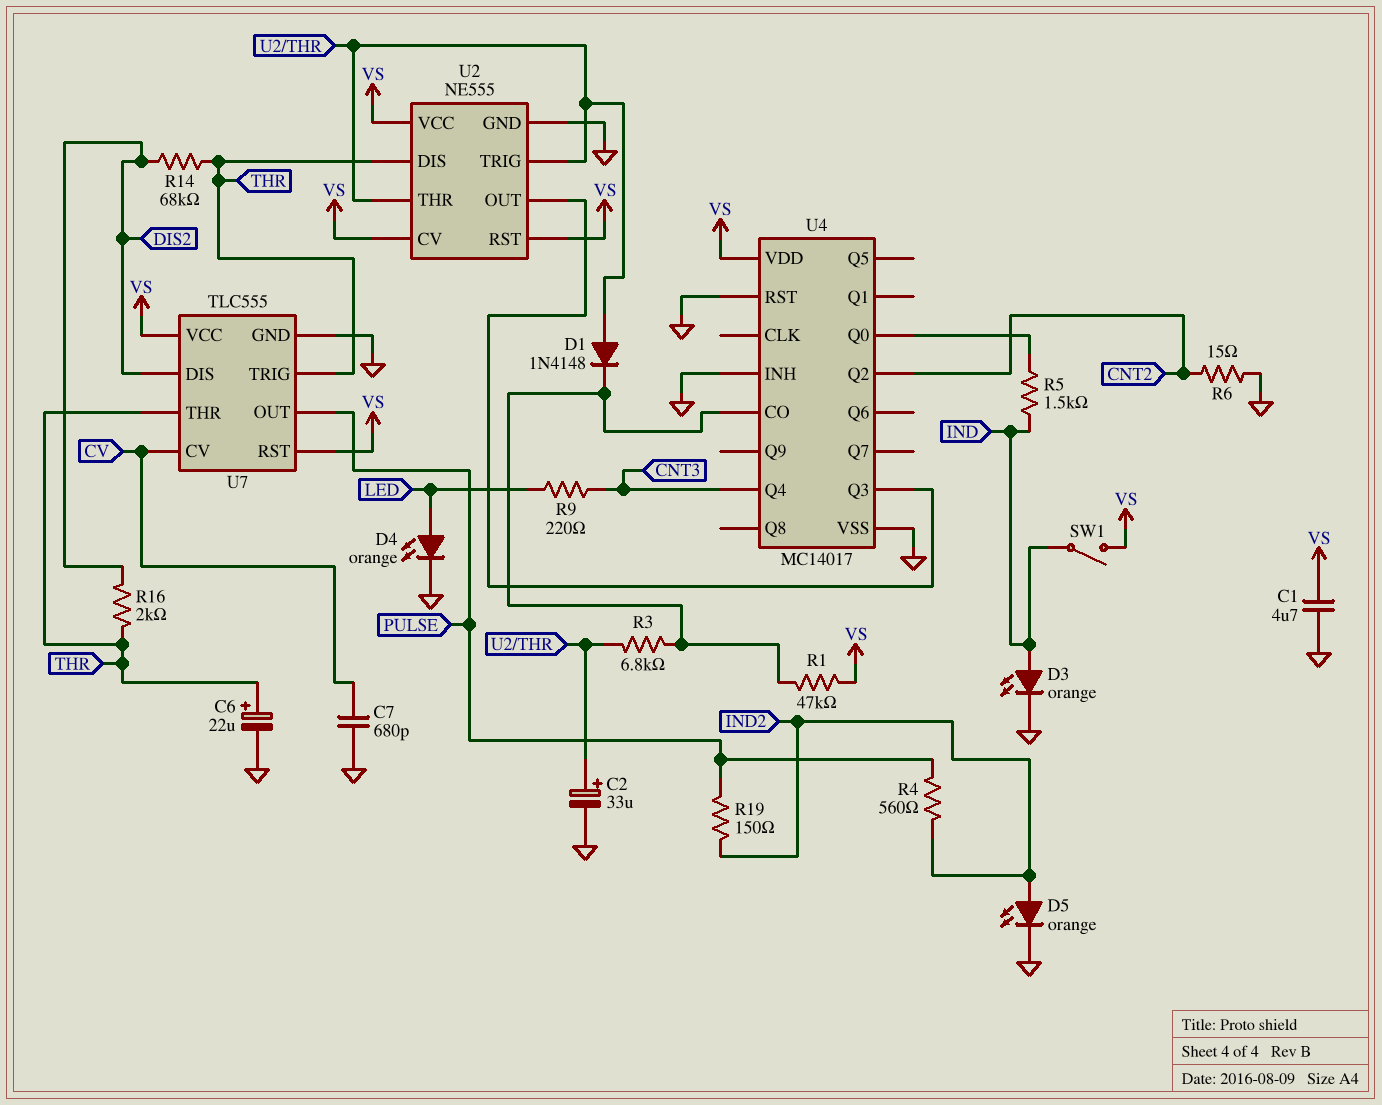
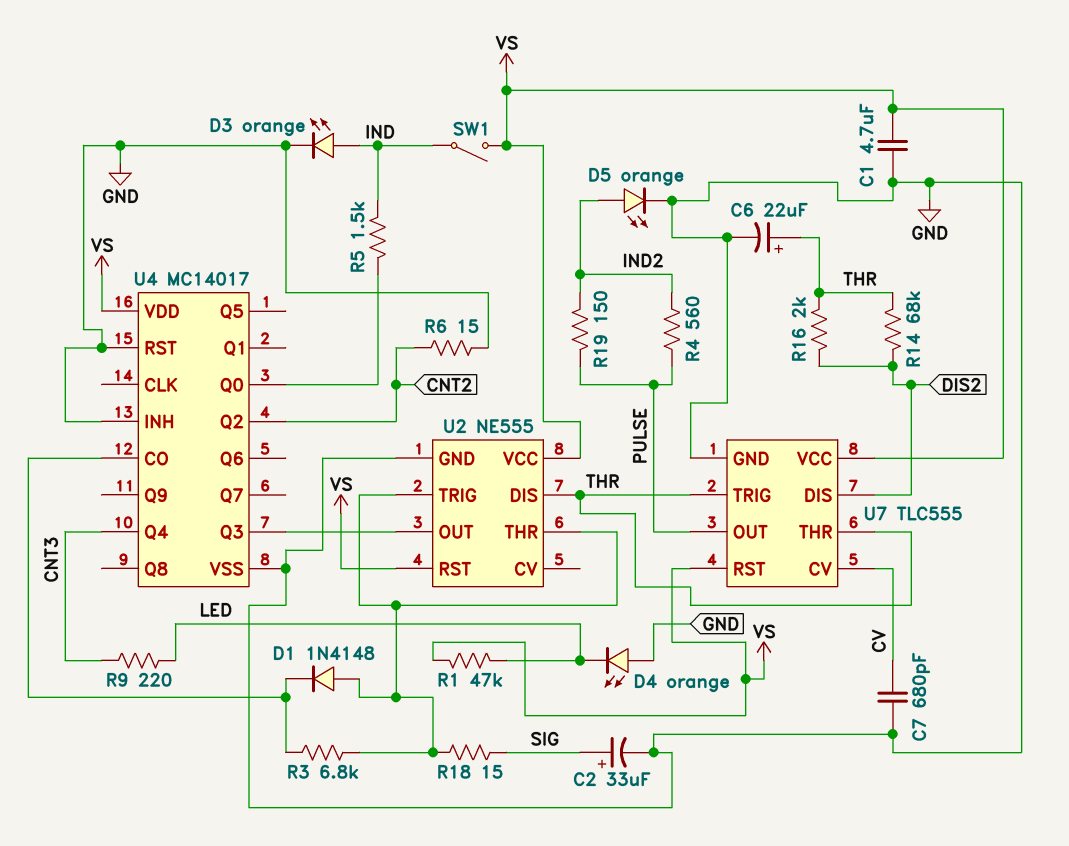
C2: 33uF (plus U2/THR, minus GND) -> 33uF (plus SIG, minus GND)
D4: LED orange (A LED, K GND) -> LED orange (A GND, K LED)
R1: 47k (U4/CO, VS) -> 47k (LED, VS)
R18: none -> 15 (SIG, U2/THR)
U2 pin CV: VS -> none

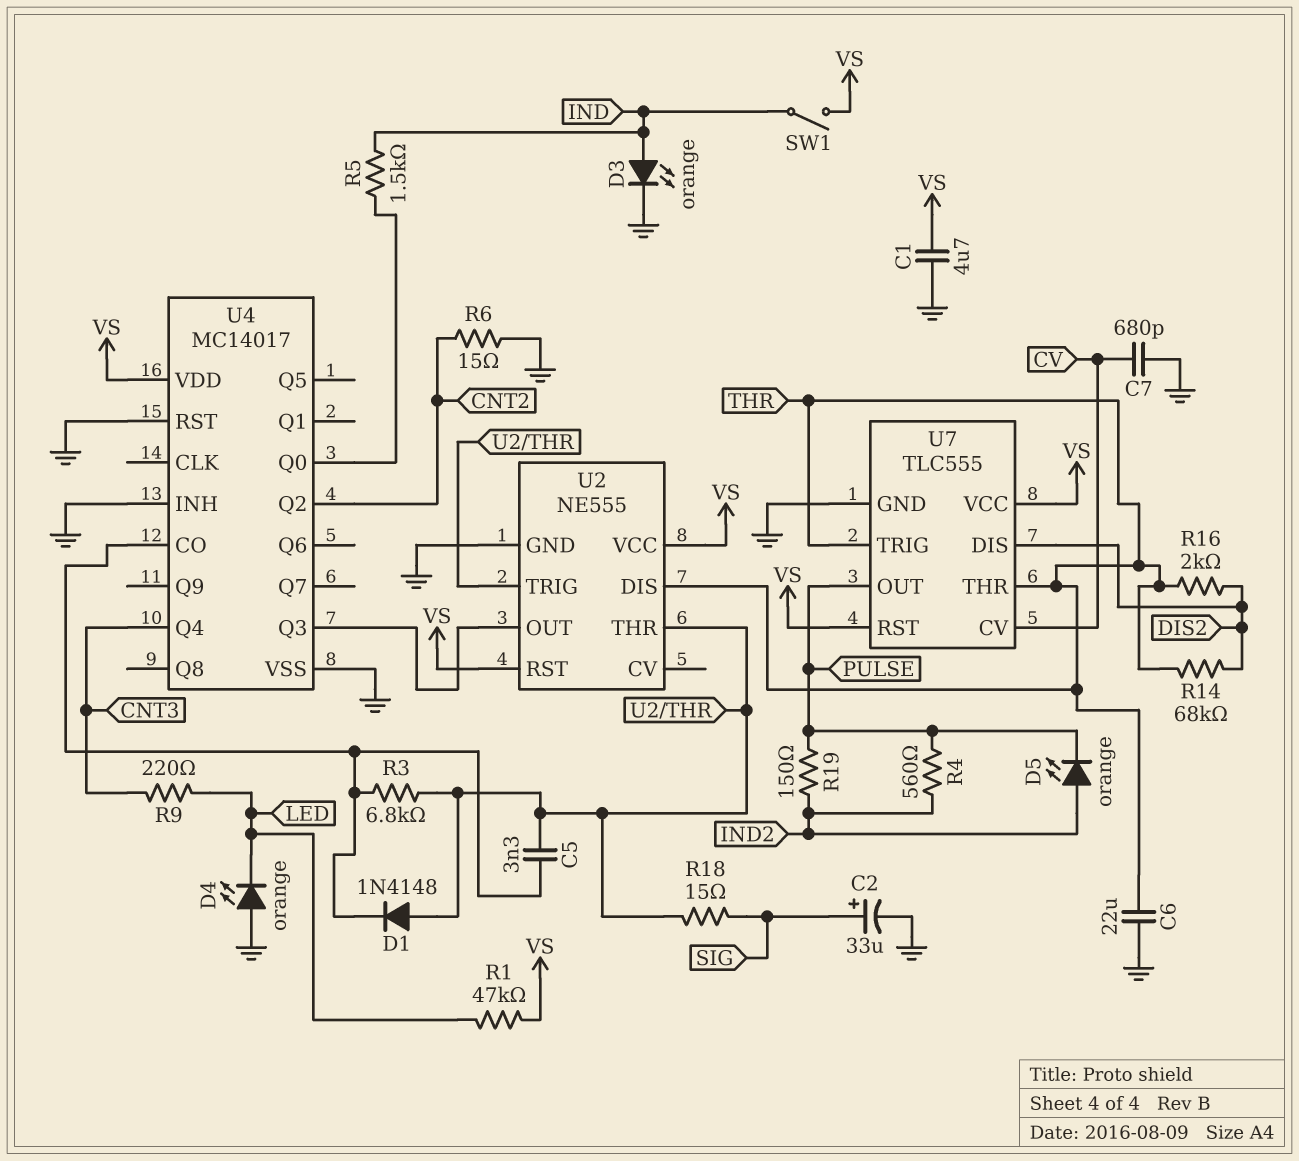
C5: none -> 3.3nF (U2/THR, U4/CO)
C6: 22uF (plus THR, minus GND) -> 22uF (GND, THR)
D5: LED orange (A IND2, K GND) -> LED orange (A IND2, K PULSE)

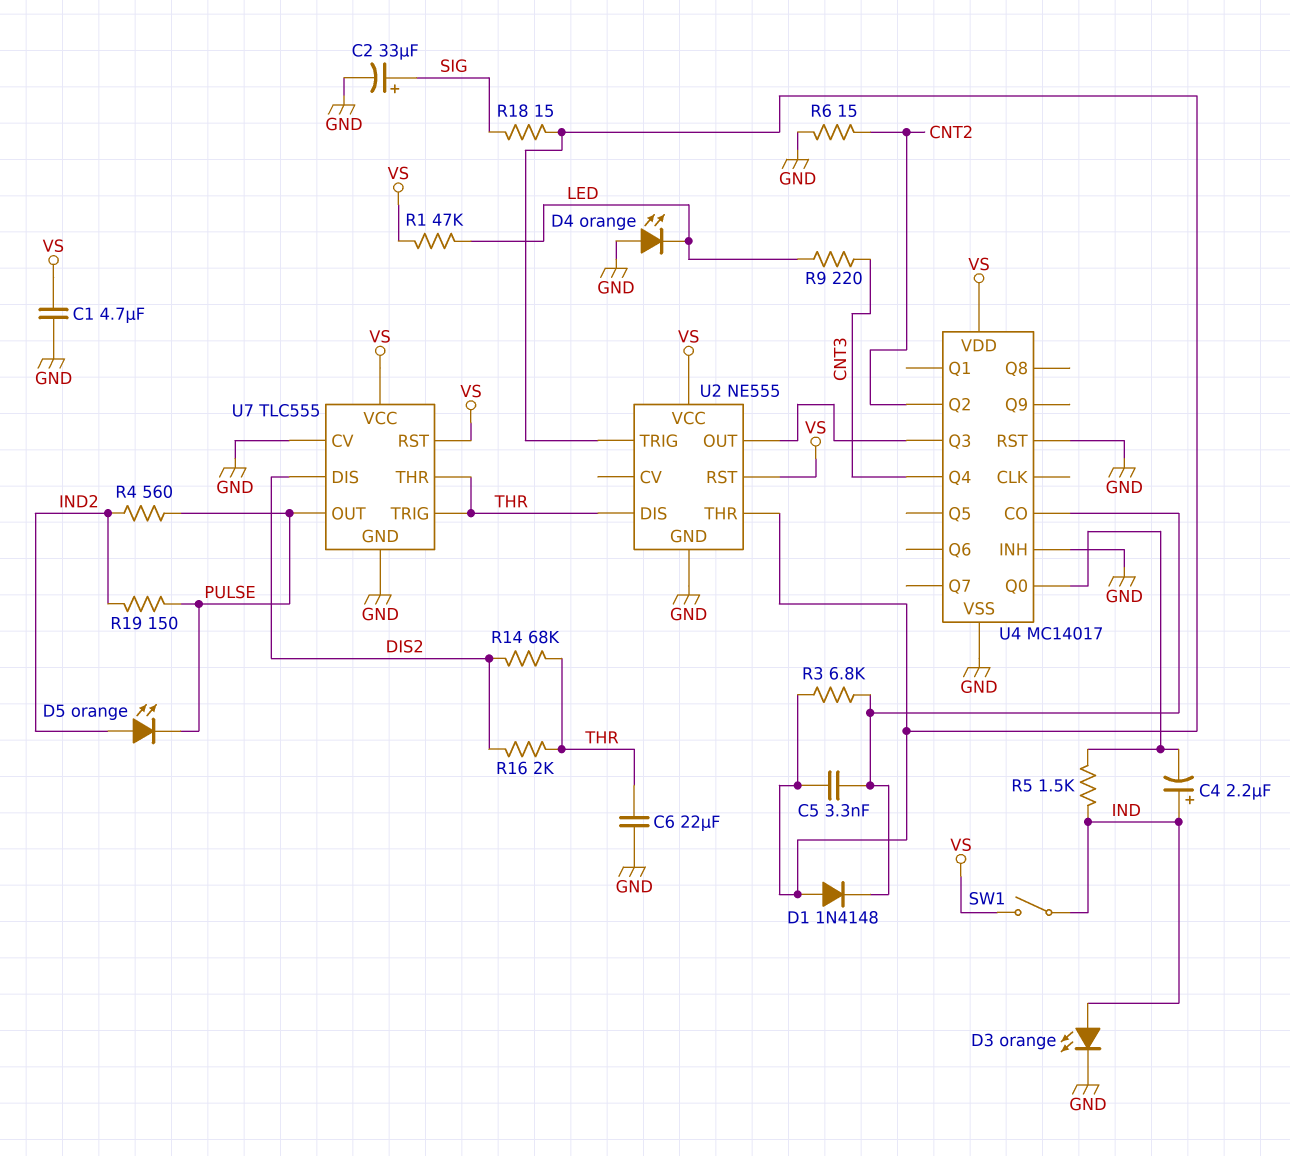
C4: none -> 2.2uF (plus IND, minus U4/Q0)
C7: 680pF (CV, GND) -> none
U7 pin CV: CV -> GND

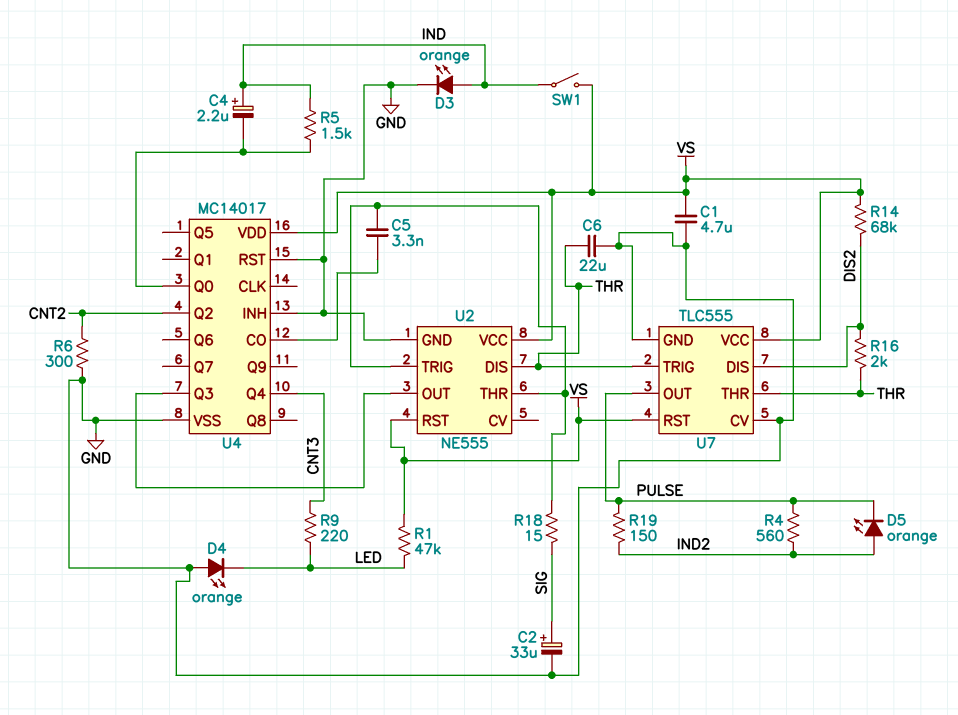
D1: diode 1N4148 (A U2/THR, K U4/CO) -> none
R3: 6.8k (U2/THR, U4/CO) -> none
R6: 15 (CNT2, GND) -> 300 (CNT2, GND)
R14: 68k (DIS2, THR) -> 68k (DIS2, VS)

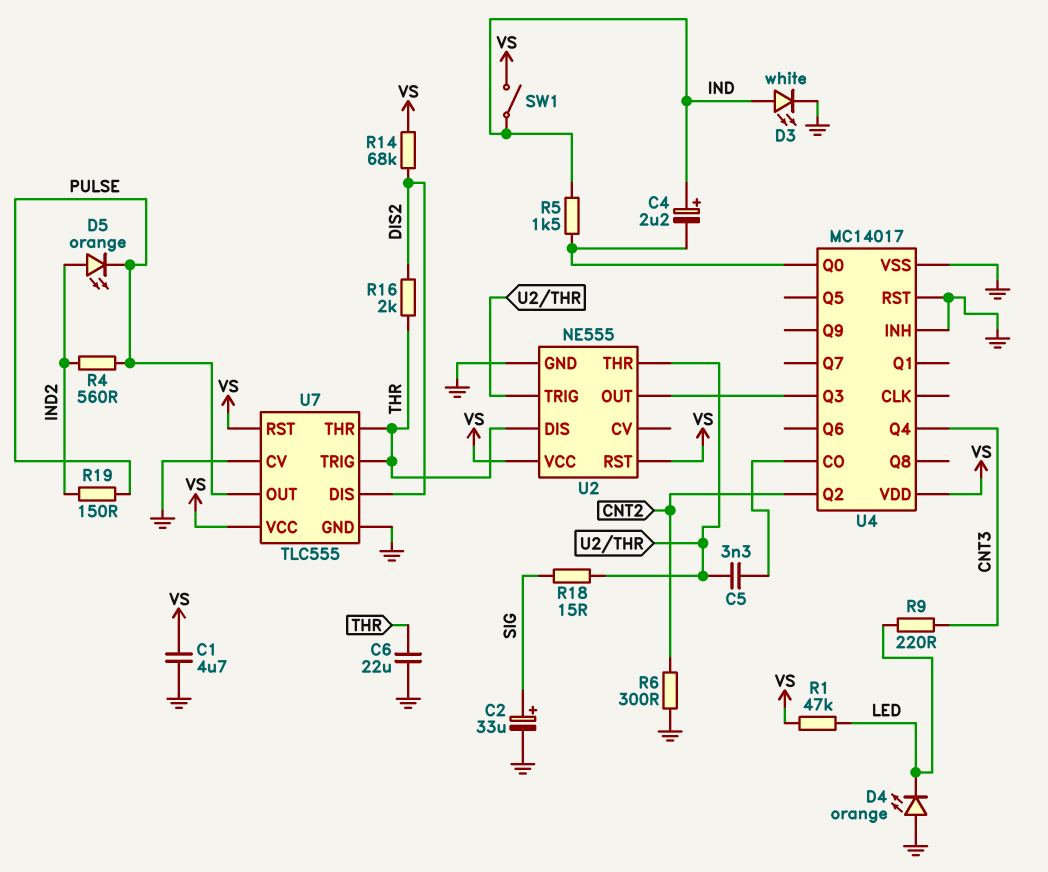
D3: LED orange (A IND, K GND) -> LED white (A IND, K GND)

